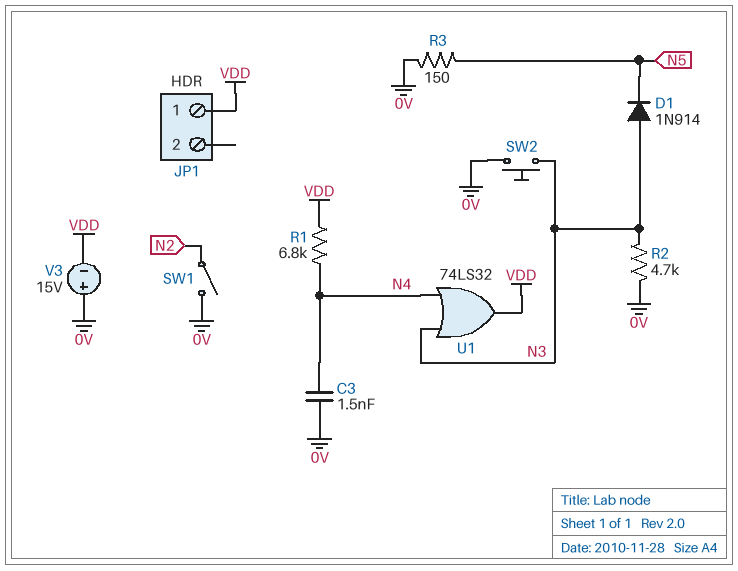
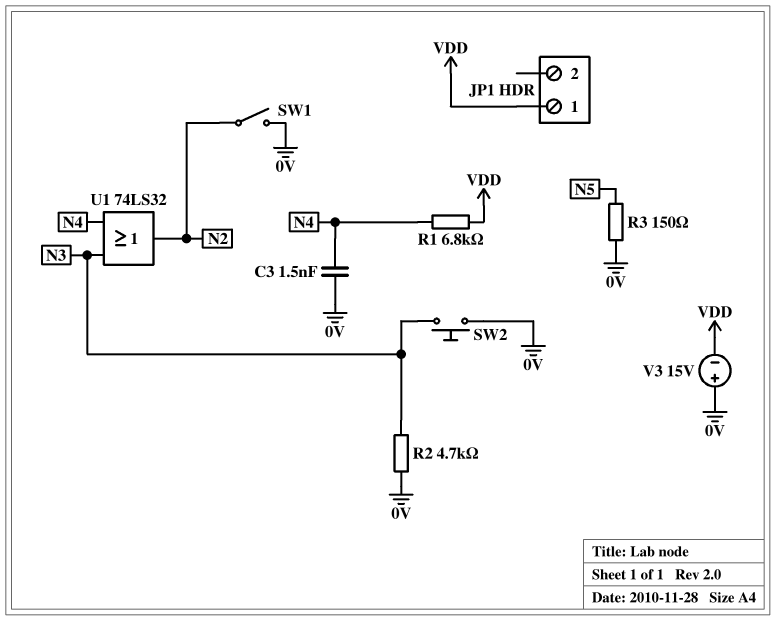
D1: diode 1N914 (A N3, K N5) -> none
U1: OR 74LS32 (in N3, in N4, out VDD) -> OR 74LS32 (in N3, in N4, out N2)

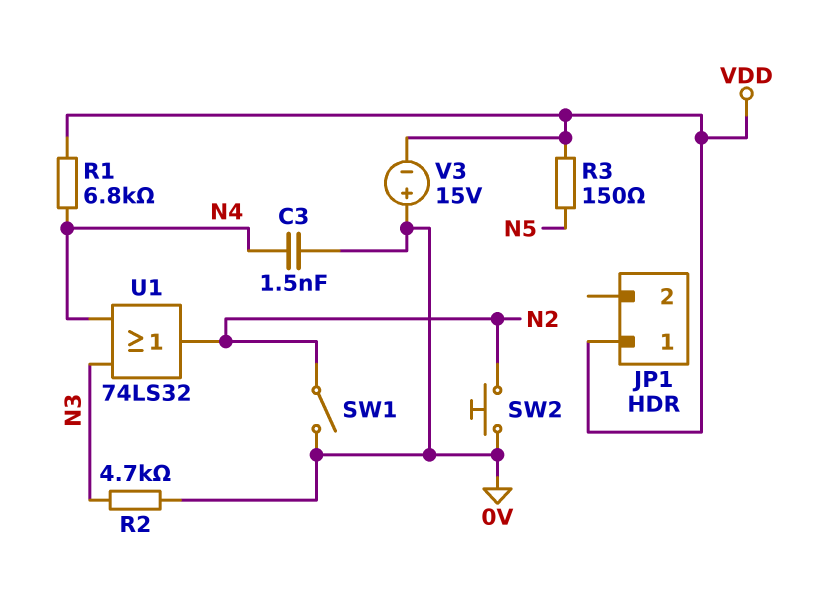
R3: 150 (0V, N5) -> 150 (N5, VDD)
SW2: button (0V, N3) -> button (0V, N2)

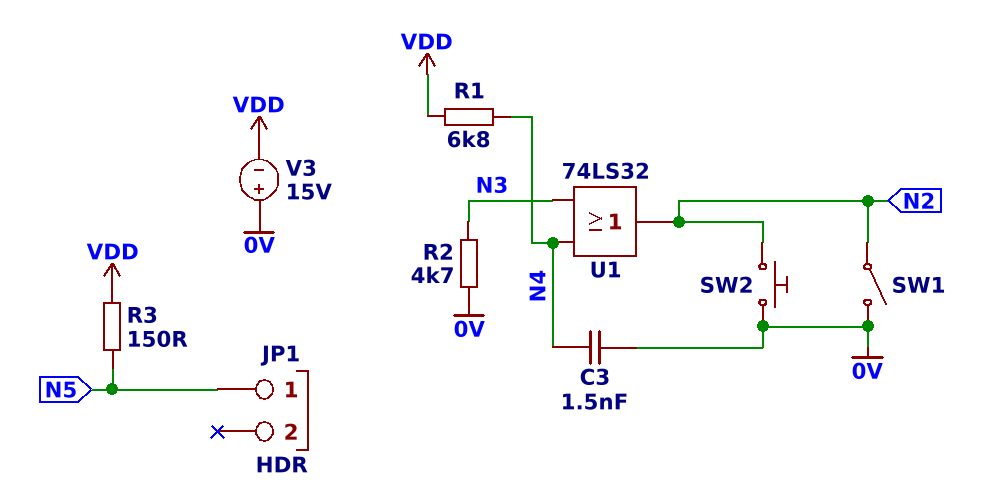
JP1 pin 1: VDD -> N5

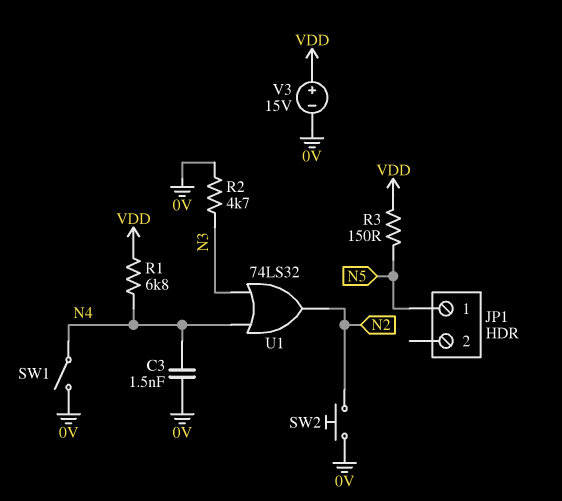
SW1: switch (0V, N2) -> switch (0V, N4)
V3: 15V (plus 0V, minus VDD) -> 15V (plus VDD, minus 0V)

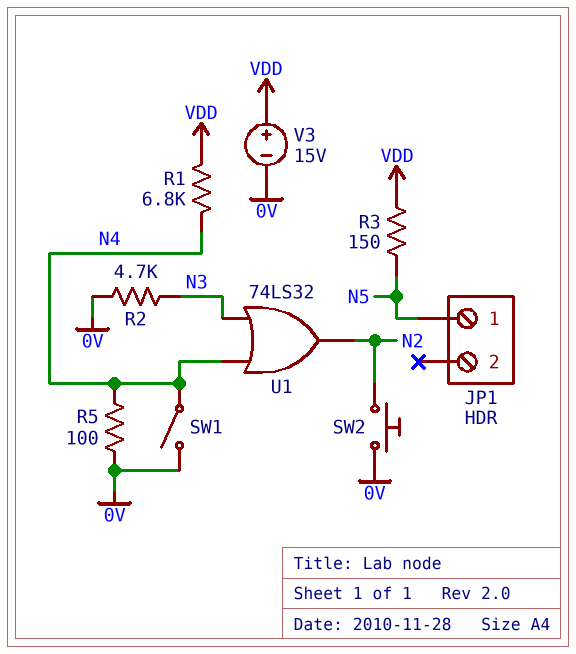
C3: 1.5nF (0V, N4) -> none
R5: none -> 100 (0V, N4)

